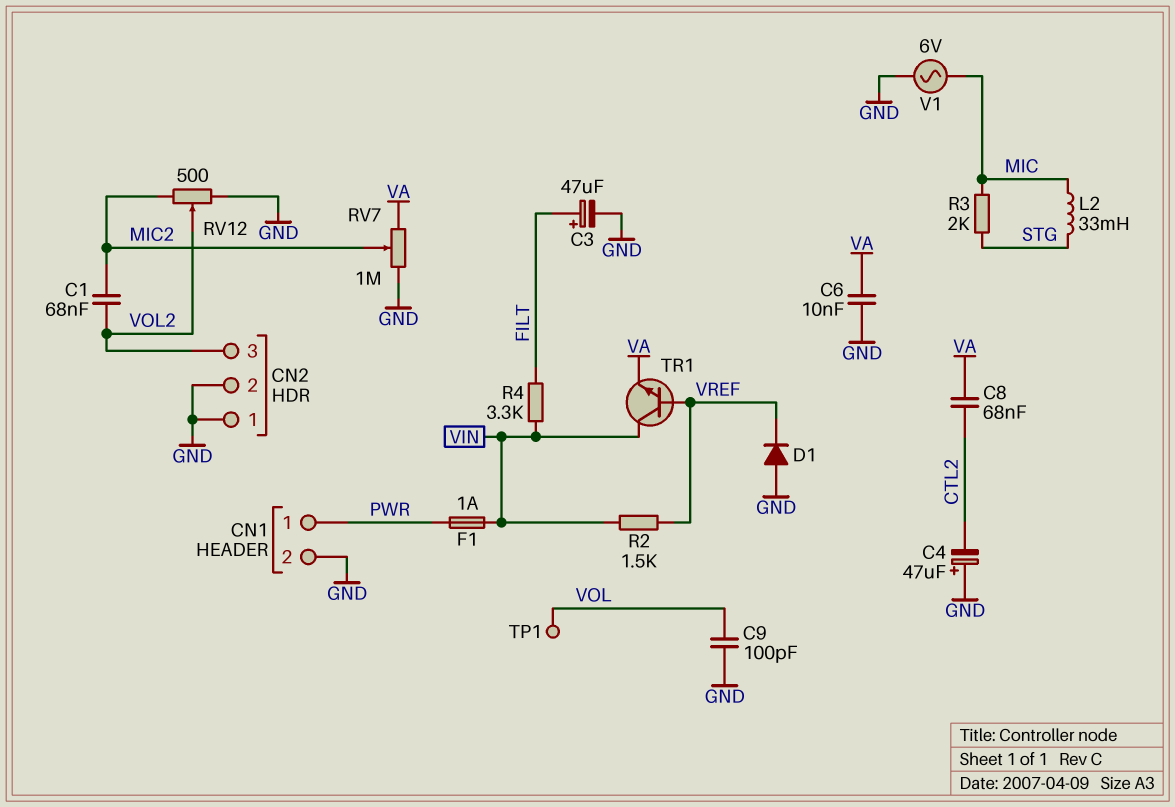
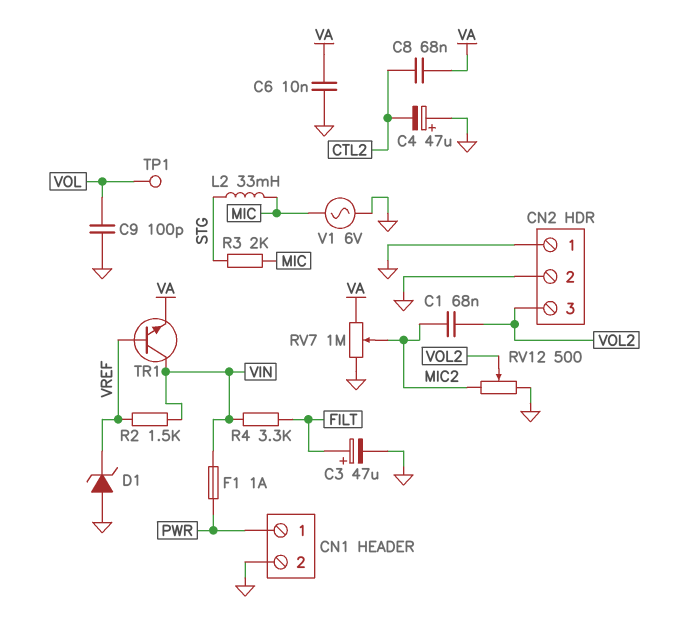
D1: diode (A GND, K VREF) -> zener (A GND, K VREF)

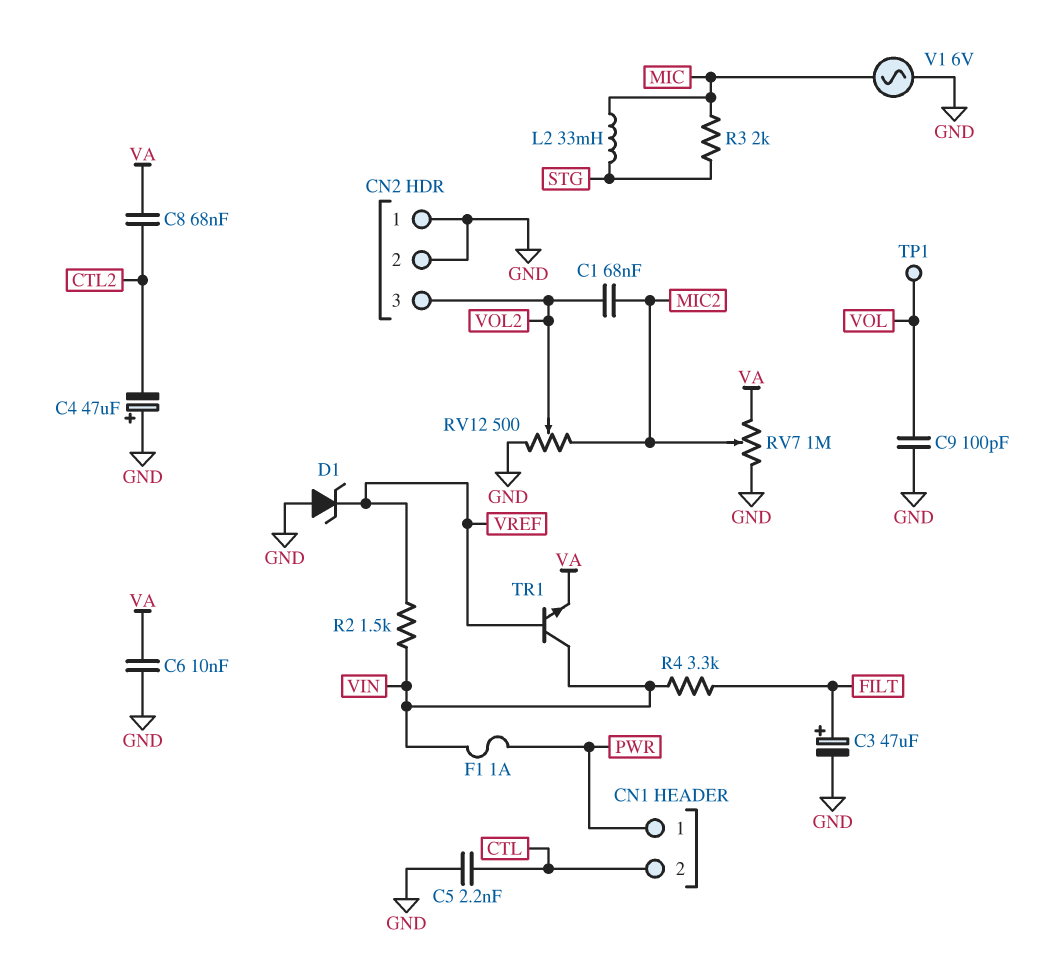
C5: none -> 2.2nF (CTL, GND)
CN1 pin 2: GND -> CTL

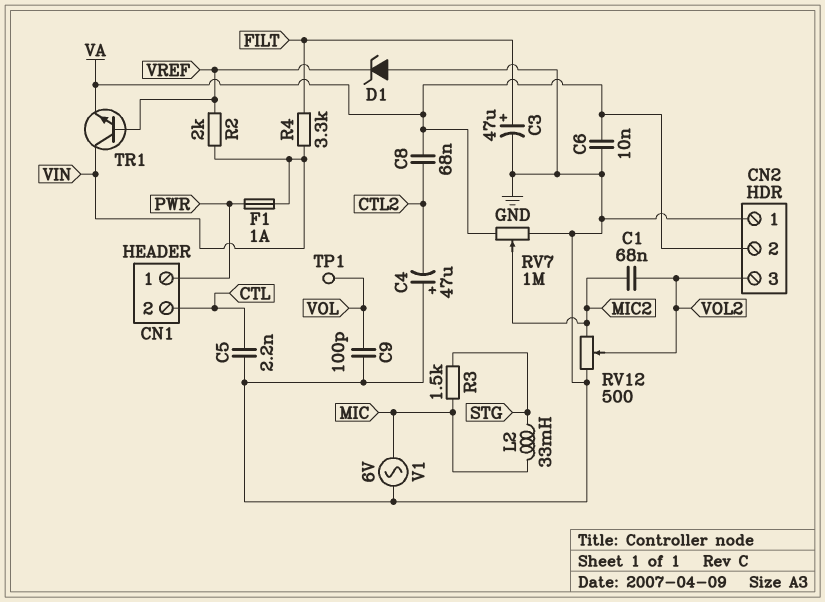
CN2 pin 2: GND -> VA
R2: 1.5k (VIN, VREF) -> 2k (VIN, VREF)
R3: 2k (MIC, STG) -> 1.5k (MIC, STG)

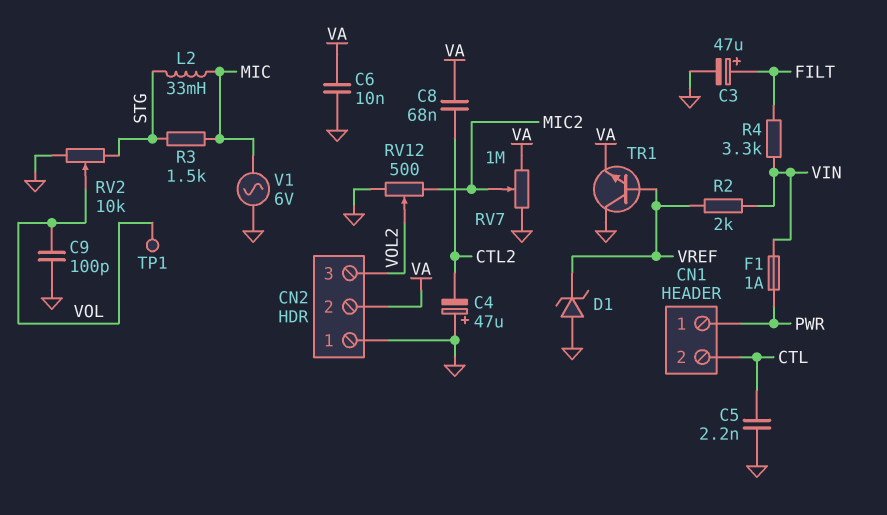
C1: 68nF (MIC2, VOL2) -> none
RV2: none -> 10k (GND, STG, wiper VOL)
TR1: NPN (B VREF, C VIN, E VA) -> NPN (B VREF, C GND, E VA)

